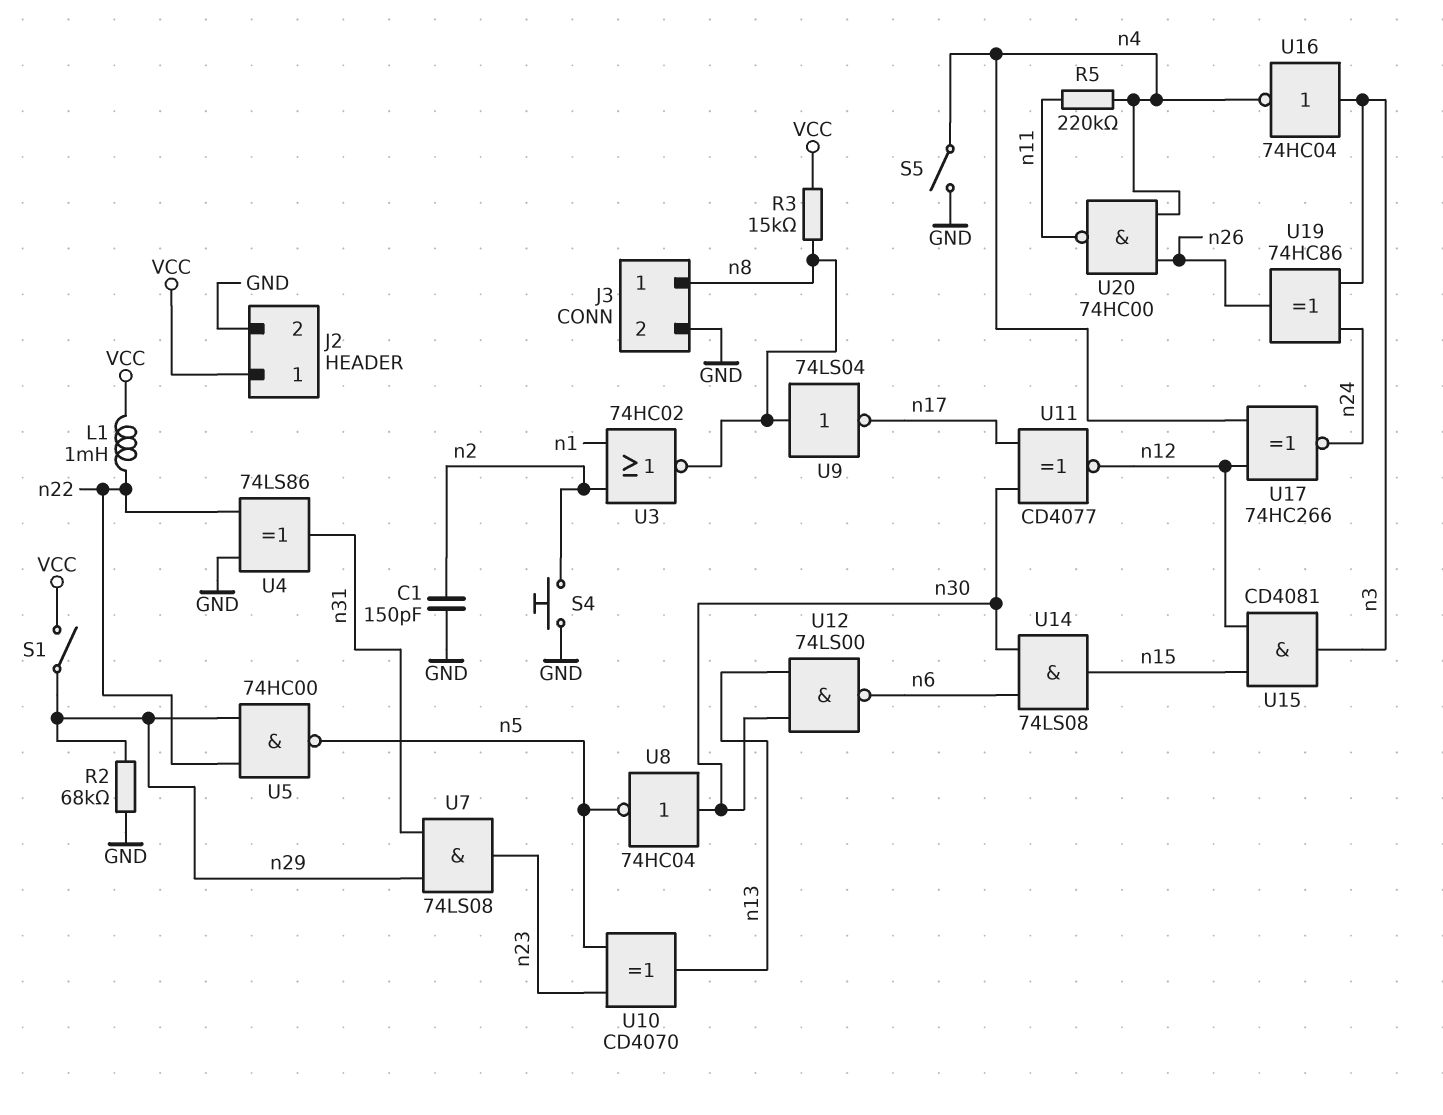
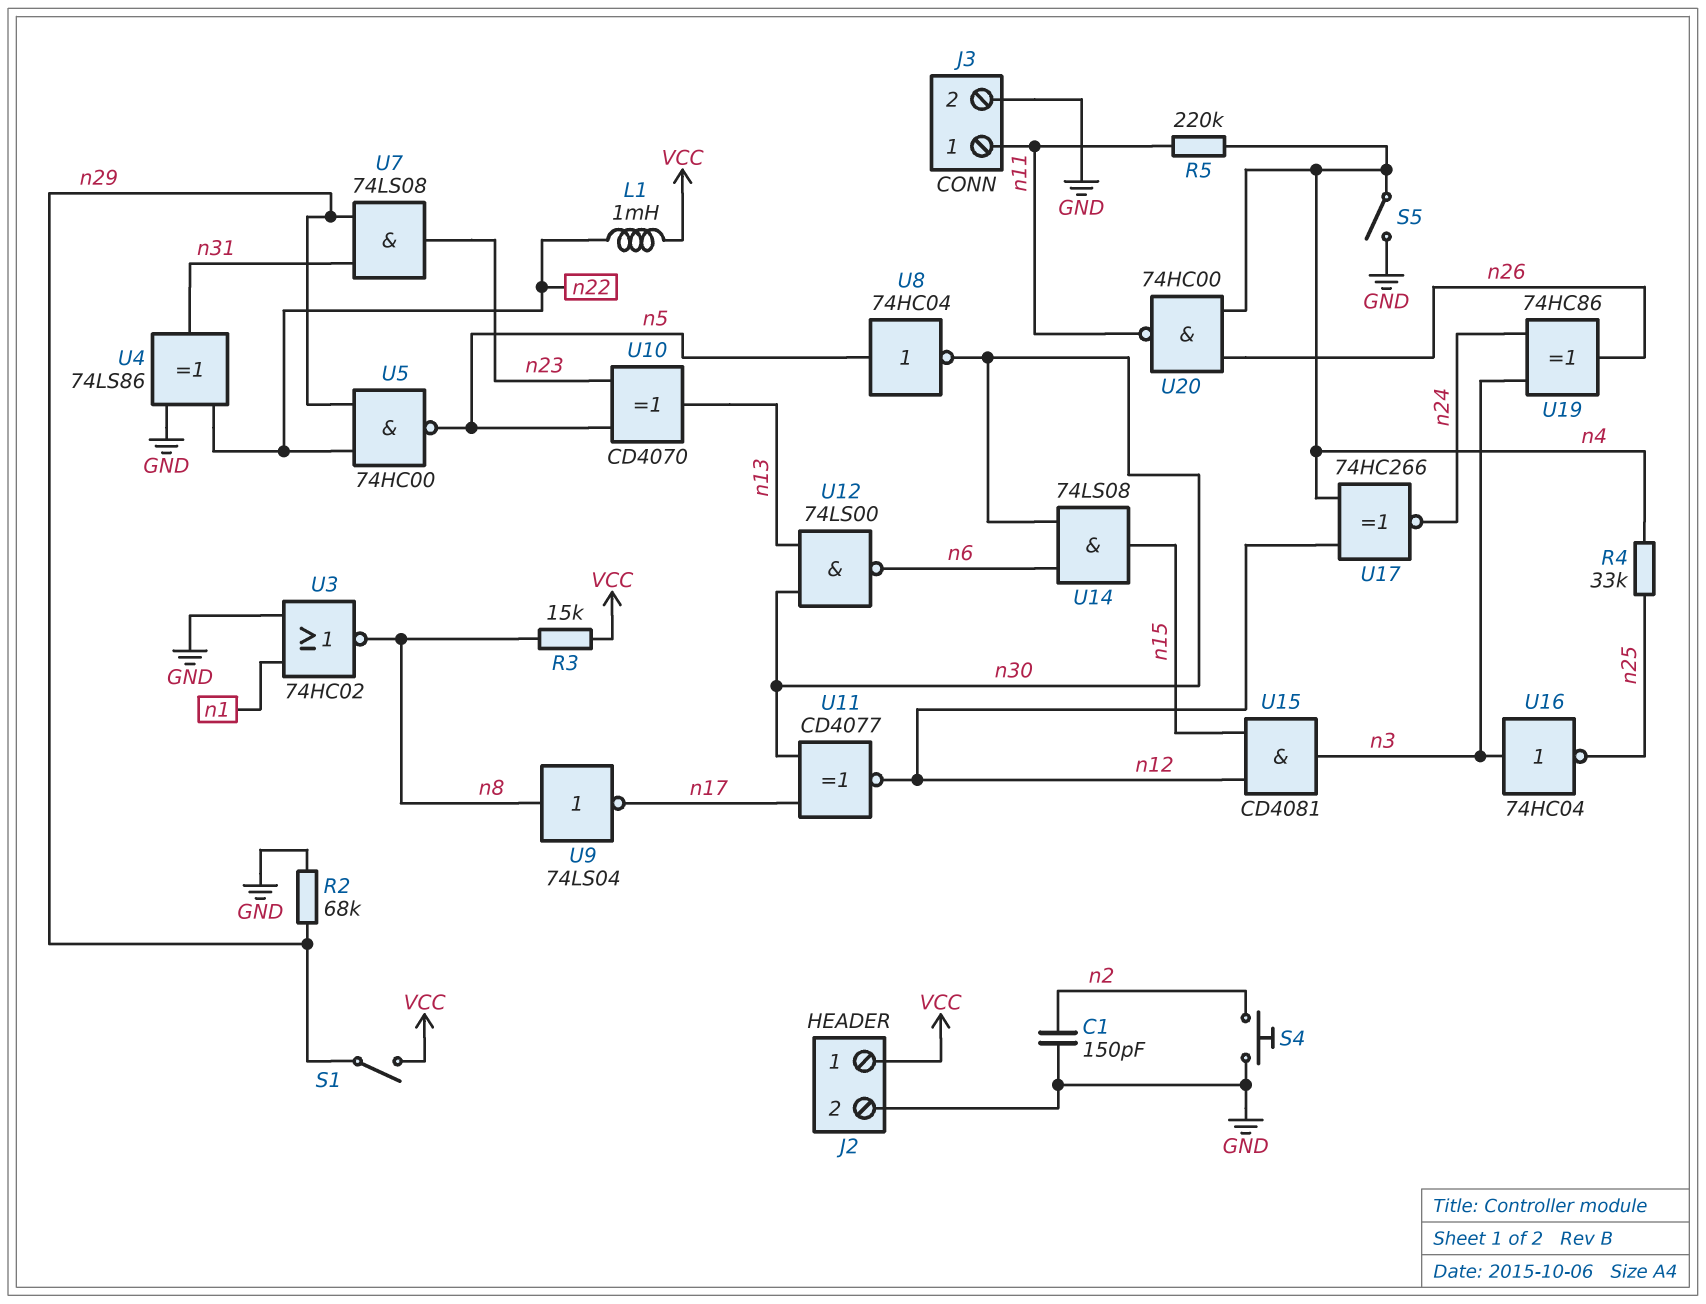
J3 pin 1: n8 -> n11
R4: none -> 33k (n4, n25)
U3: NOR 74HC02 (in n1, in n2, out n8) -> NOR 74HC02 (in GND, in n1, out n8)
U8: NOT 74HC04 (in n30, out n5) -> NOT 74HC04 (in n5, out n30)
U16: NOT 74HC04 (in n3, out n4) -> NOT 74HC04 (in n3, out n25)

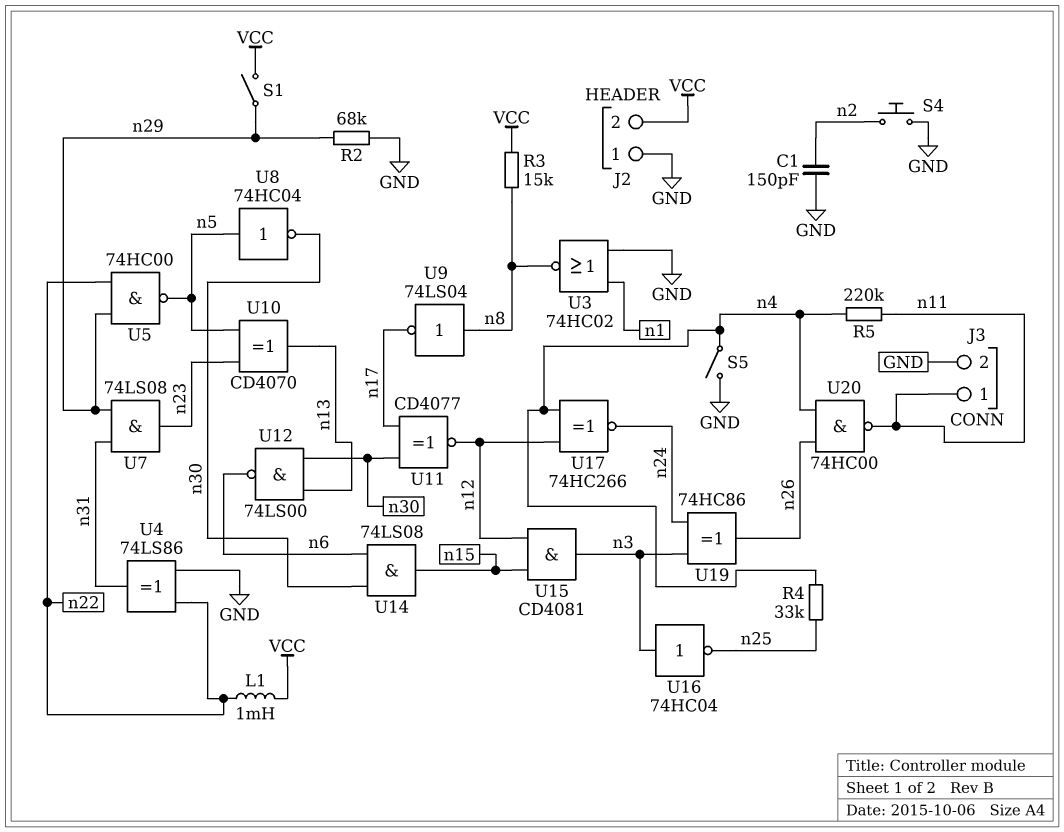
J2 pin 1: VCC -> GND
J2 pin 2: GND -> VCC

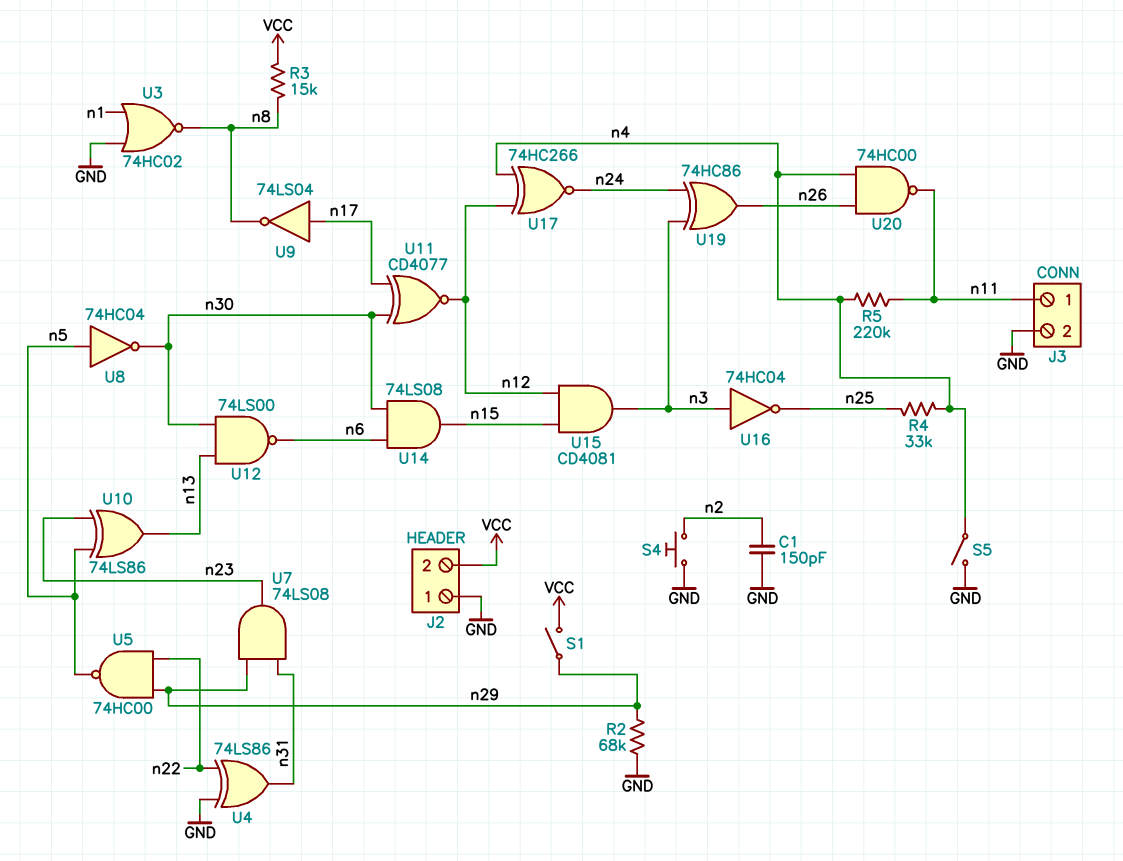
L1: 1mH (VCC, n22) -> none
U9: NOT 74LS04 (in n8, out n17) -> NOT 74LS04 (in n17, out n8)
U10: XOR CD4070 (in n5, in n23, out n13) -> XOR 74LS86 (in n5, in n23, out n13)

